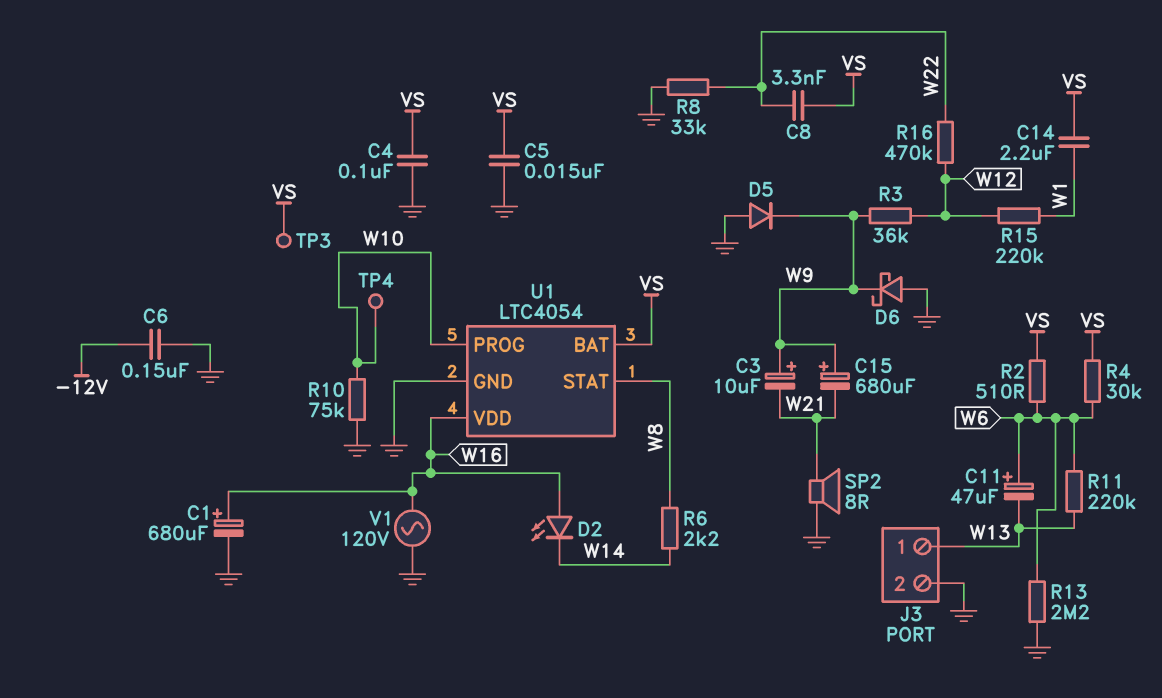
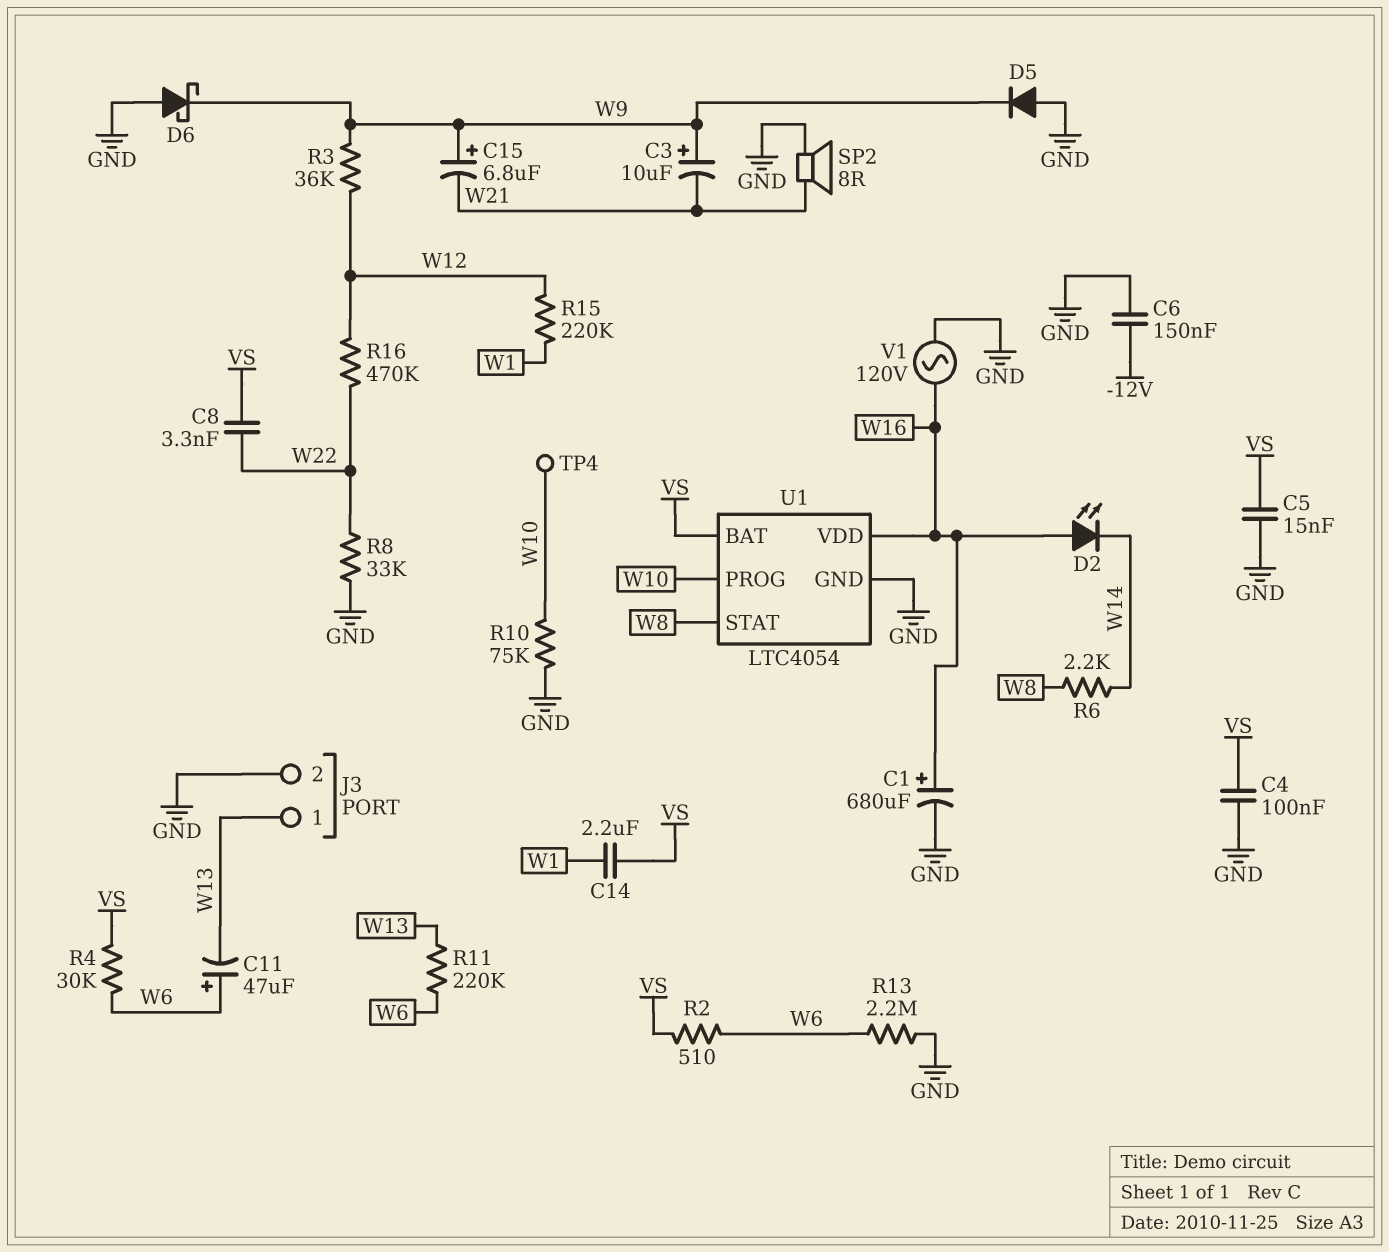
C15: 680uF (plus W9, minus W21) -> 6.8uF (plus W9, minus W21)
TP3: test point (VS) -> none

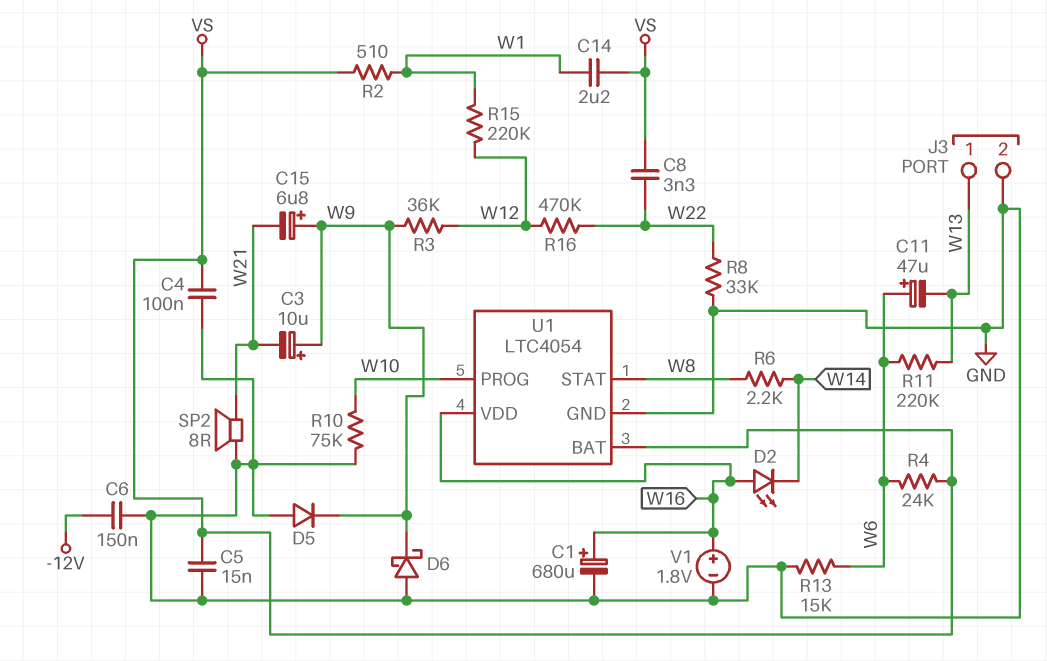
R2: 510 (VS, W6) -> 510 (VS, W1)
R4: 30k (VS, W6) -> 24k (VS, W6)
R13: 2.2M (GND, W6) -> 15k (GND, W6)
TP4: test point (W10) -> none
V1: AC 120V (GND, W16) -> 1.8V (plus W16, minus GND)

